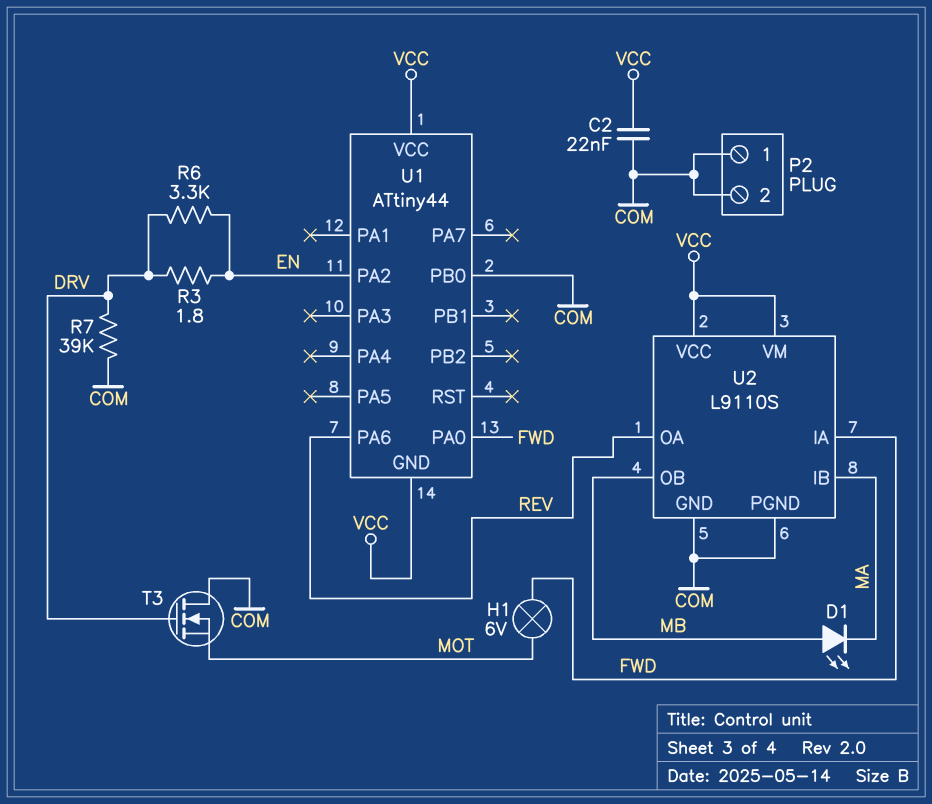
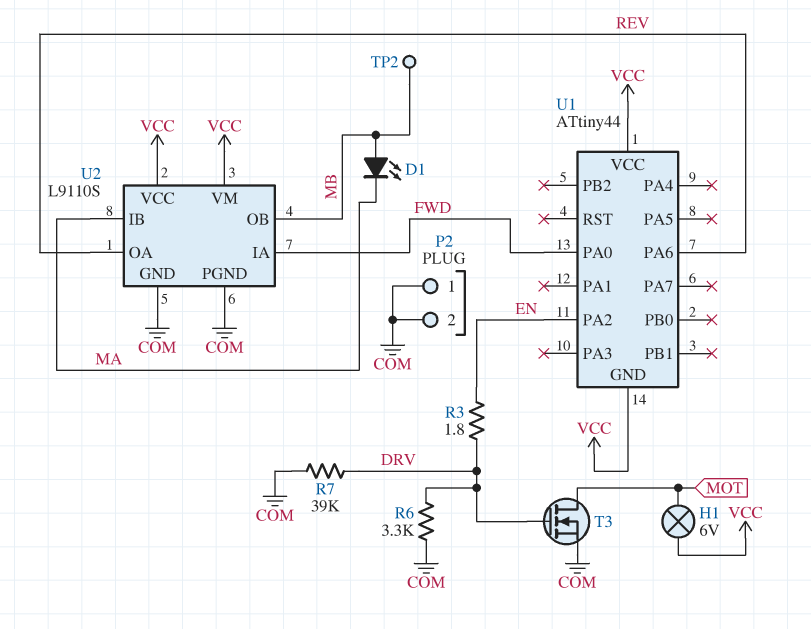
C2: 22nF (COM, VCC) -> none
H1: lamp 6V (FWD, MOT) -> lamp 6V (MOT, VCC)
R6: 3.3k (DRV, EN) -> 3.3k (COM, DRV)
T3: NMOS (G DRV, D COM, S MOT) -> NMOS (G DRV, D MOT, S COM)
TP2: none -> test point (MB)
U1 pin PB0: COM -> none

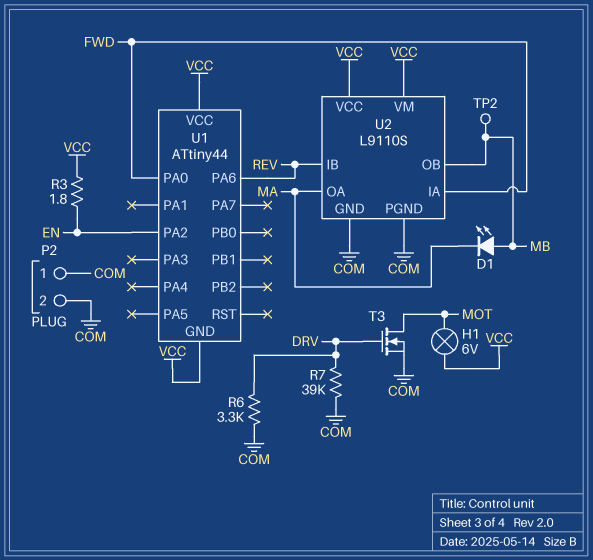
R3: 1.8 (DRV, EN) -> 1.8 (EN, VCC)
U2 pin IB: MA -> REV
U2 pin OA: REV -> MA

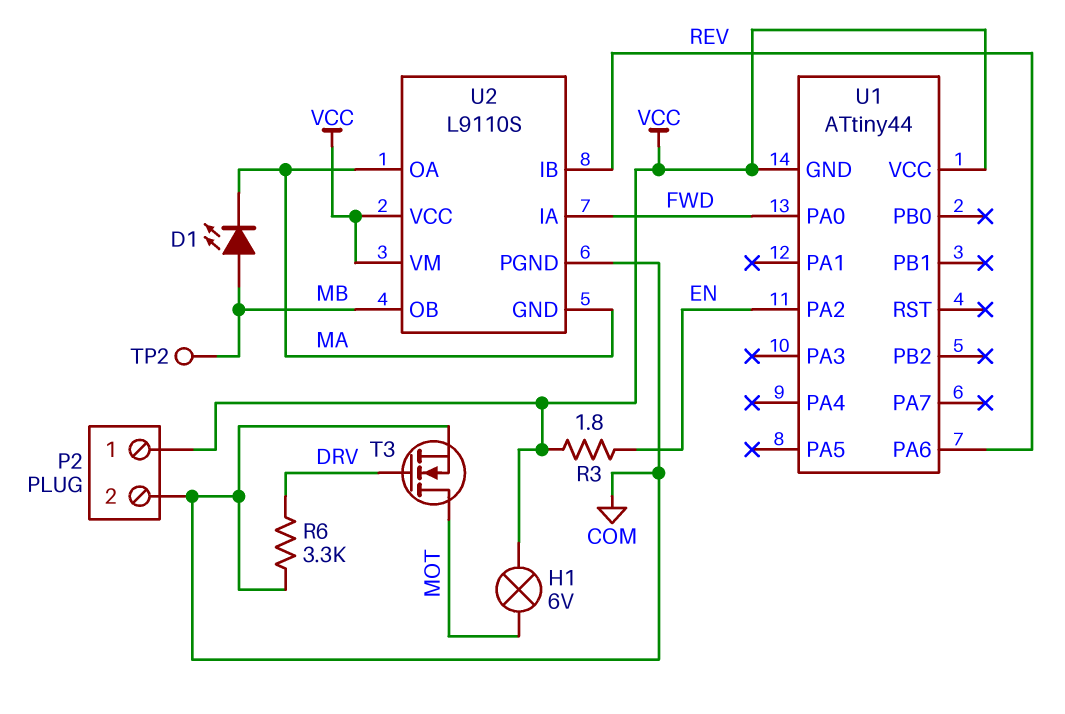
P2 pin 1: COM -> VCC
R7: 39k (COM, DRV) -> none
U2 pin GND: COM -> MA

